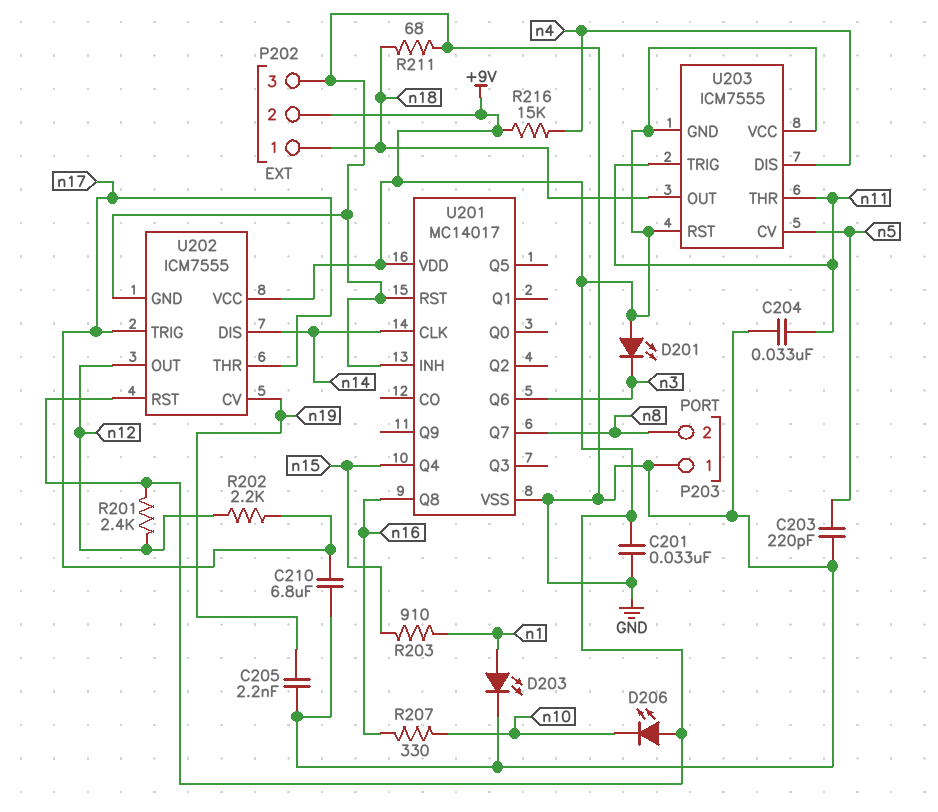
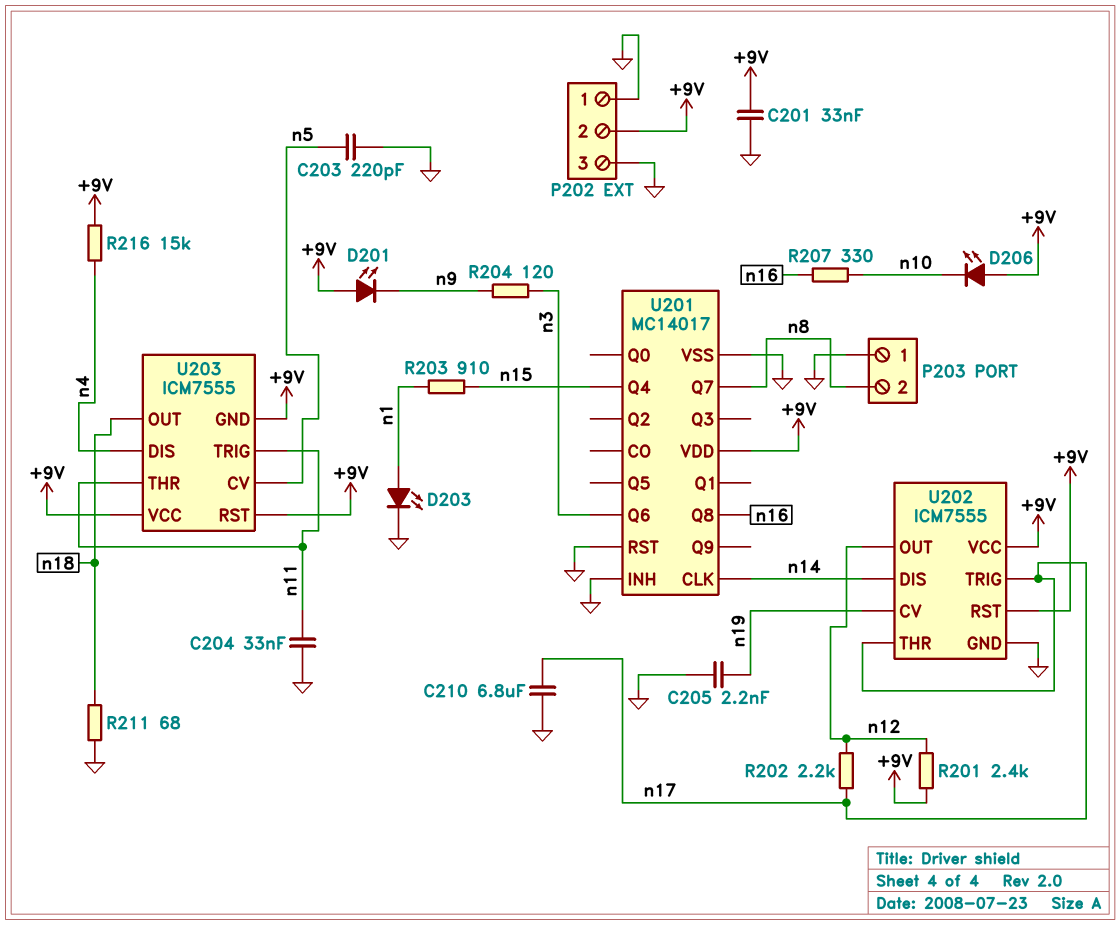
D201: LED (A +9V, K n3) -> LED (A +9V, K n9)
P202 pin 1: n18 -> GND
R204: none -> 120 (n3, n9)

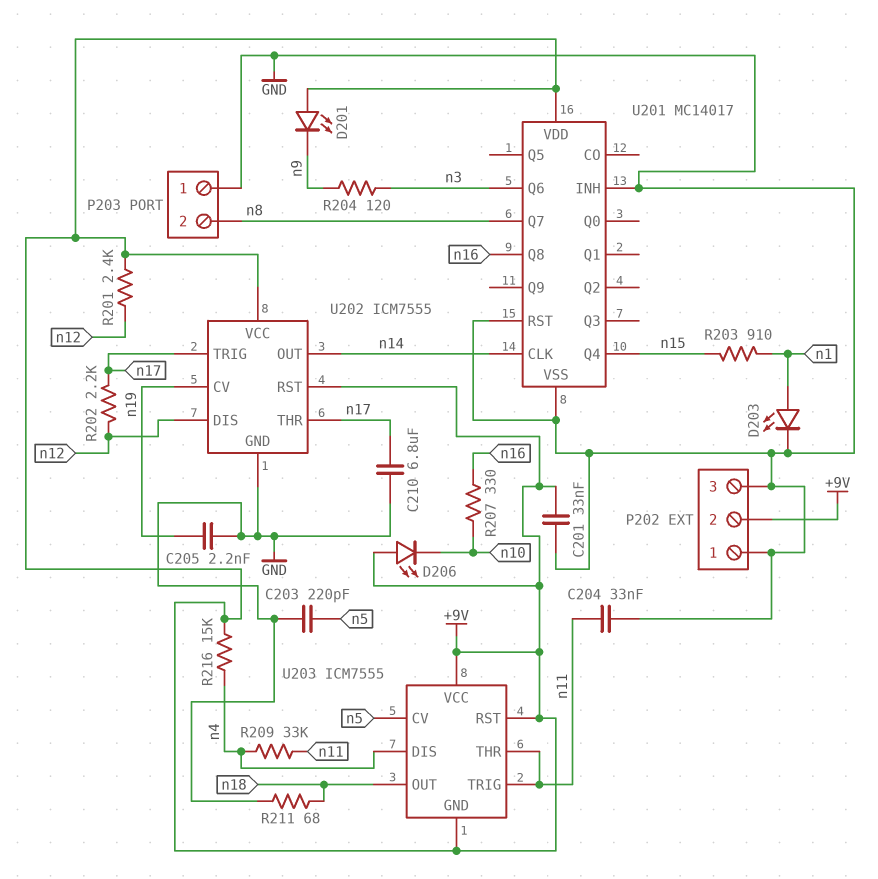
R209: none -> 33k (n4, n11)
U202 pin DIS: n14 -> n12
U202 pin OUT: n12 -> n14

